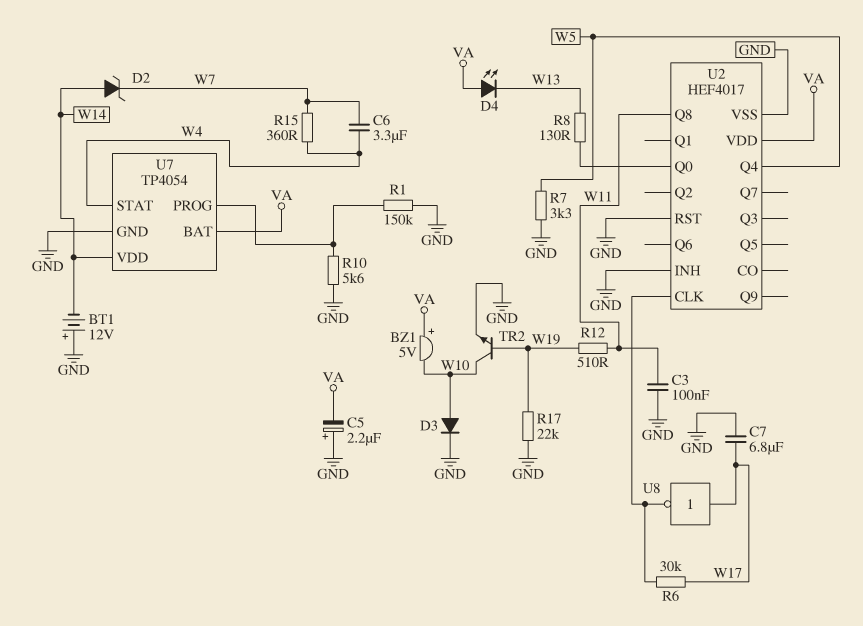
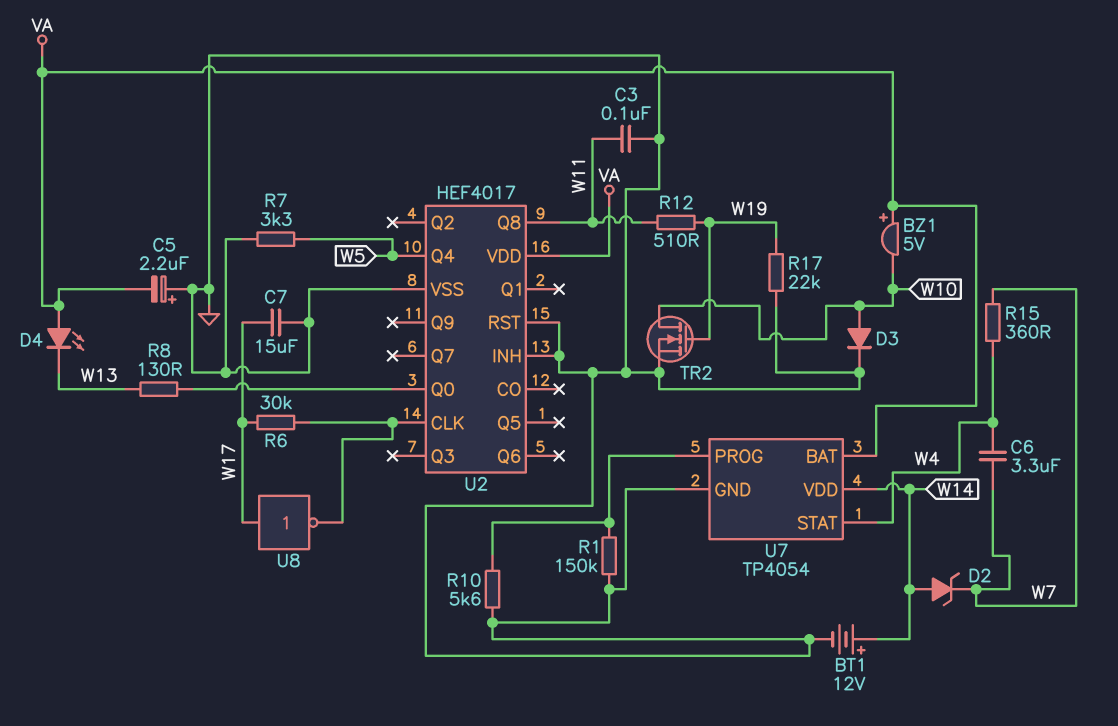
BT1: 12V (plus GND, minus W14) -> 12V (plus W14, minus GND)
C7: 6.8uF (GND, W17) -> 15uF (GND, W17)
TR2: NPN (B W19, C W10, E GND) -> NMOS (G W19, D W10, S GND)

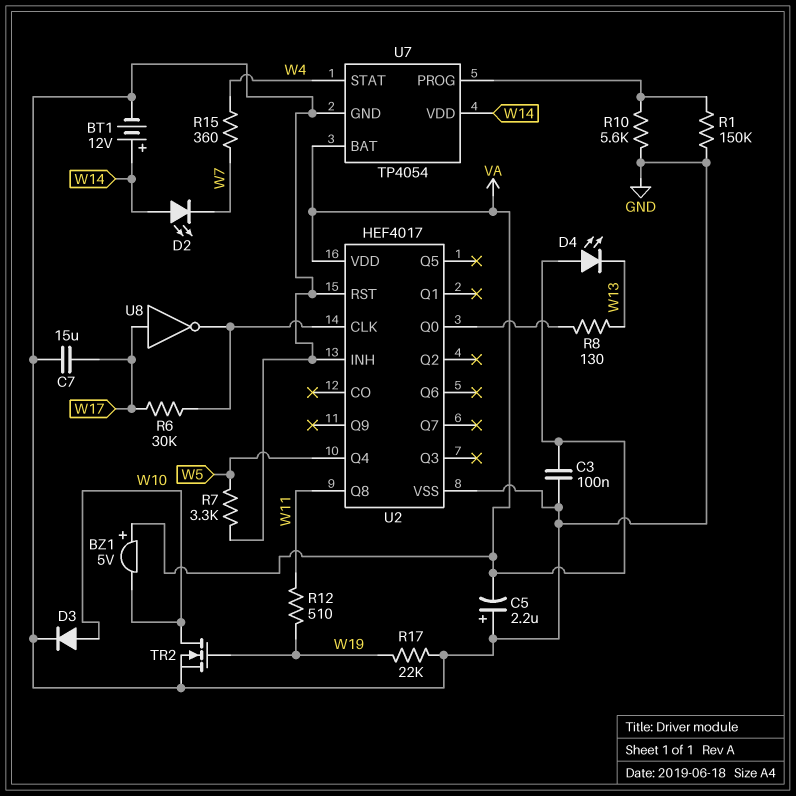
C3: 100nF (GND, W11) -> 100nF (GND, VA)
C6: 3.3uF (W4, W7) -> none
D2: zener (A W14, K W7) -> LED (A W14, K W7)

